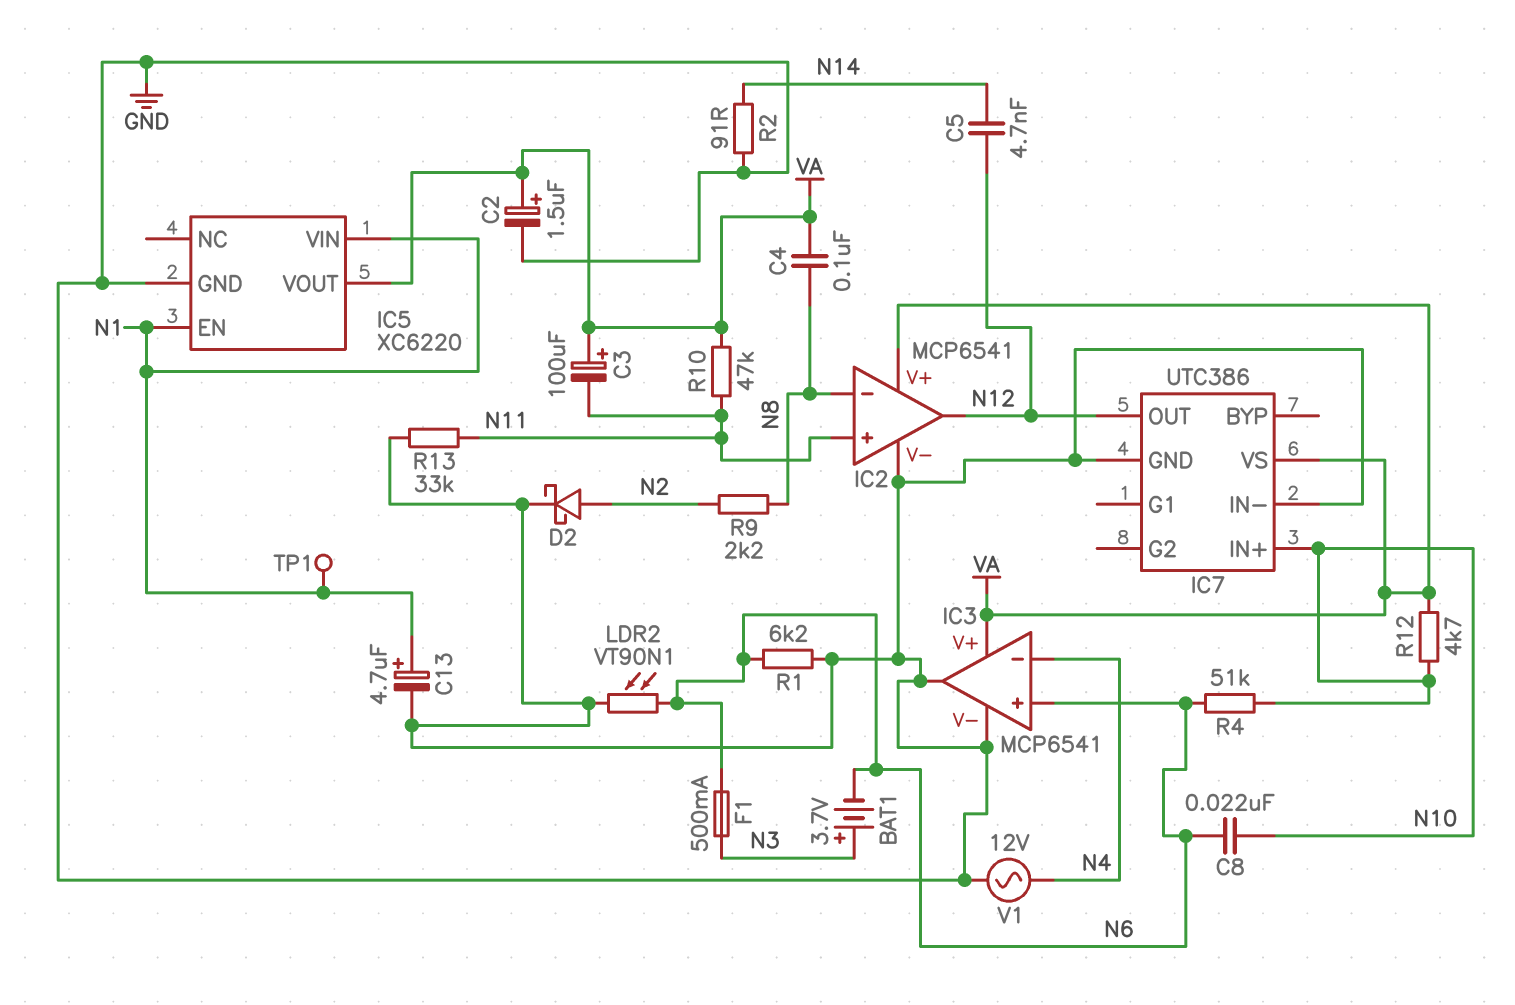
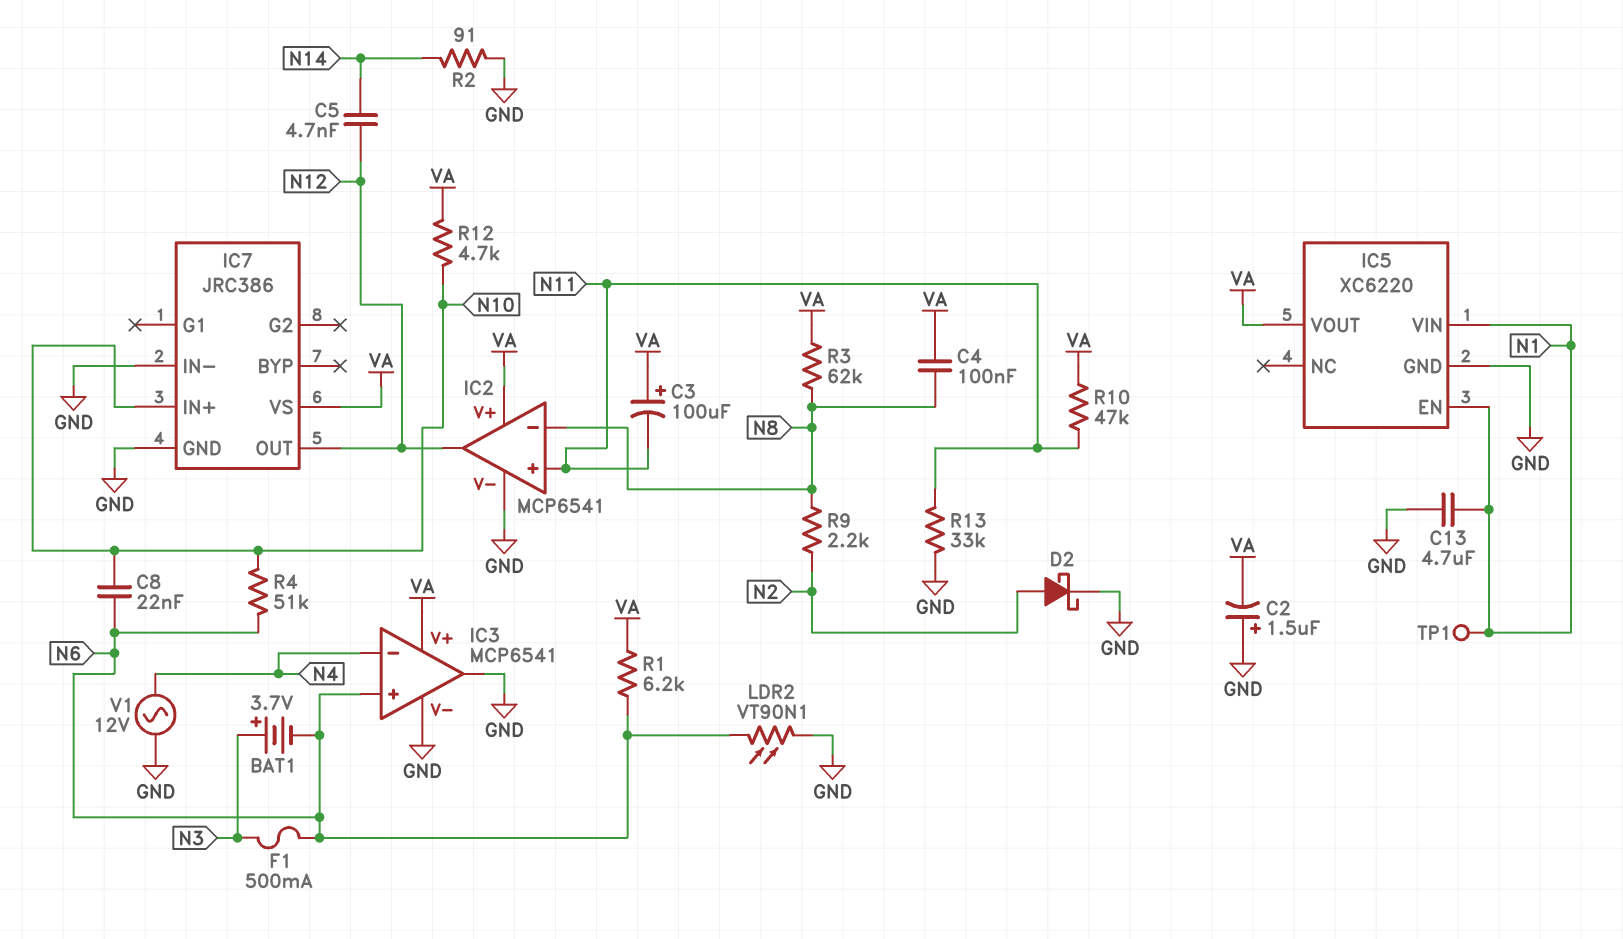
C2: 1.5uF (plus VA, minus GND) -> 1.5uF (plus GND, minus VA)
C13: 4.7uF (plus N1, minus GND) -> 4.7uF (GND, N1)
IC7: UTC386 -> JRC386
R1: 6.2k (GND, N6) -> 6.2k (N6, VA)
R3: none -> 62k (N8, VA)

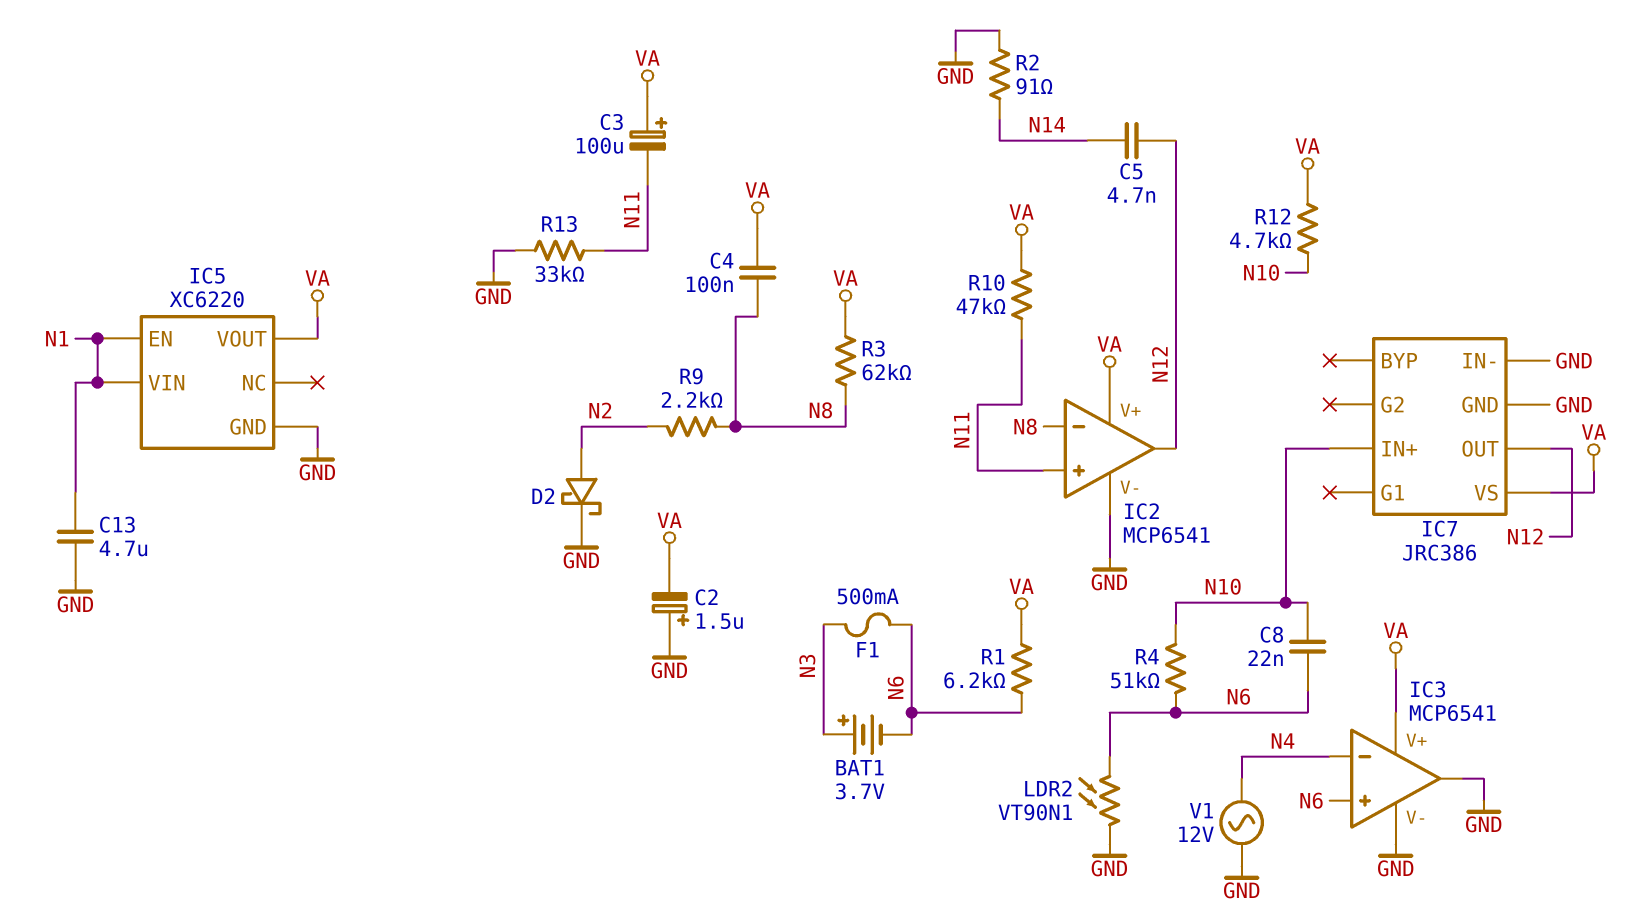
TP1: test point (N1) -> none

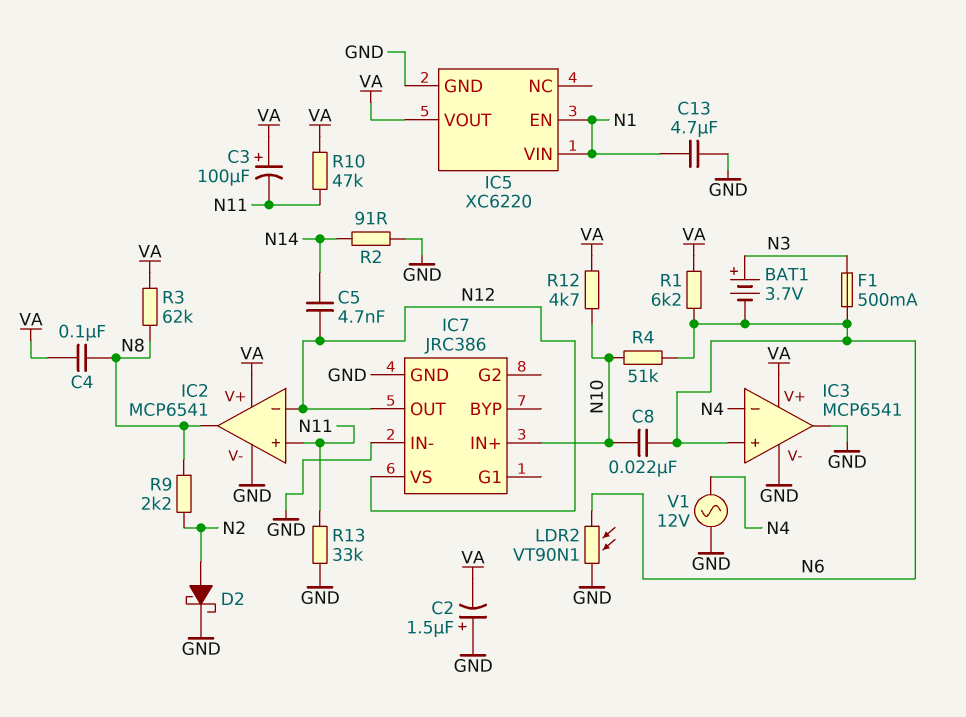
IC2 pin in-: N8 -> N12
IC2 pin out: N12 -> N8
IC7 pin VS: VA -> N12

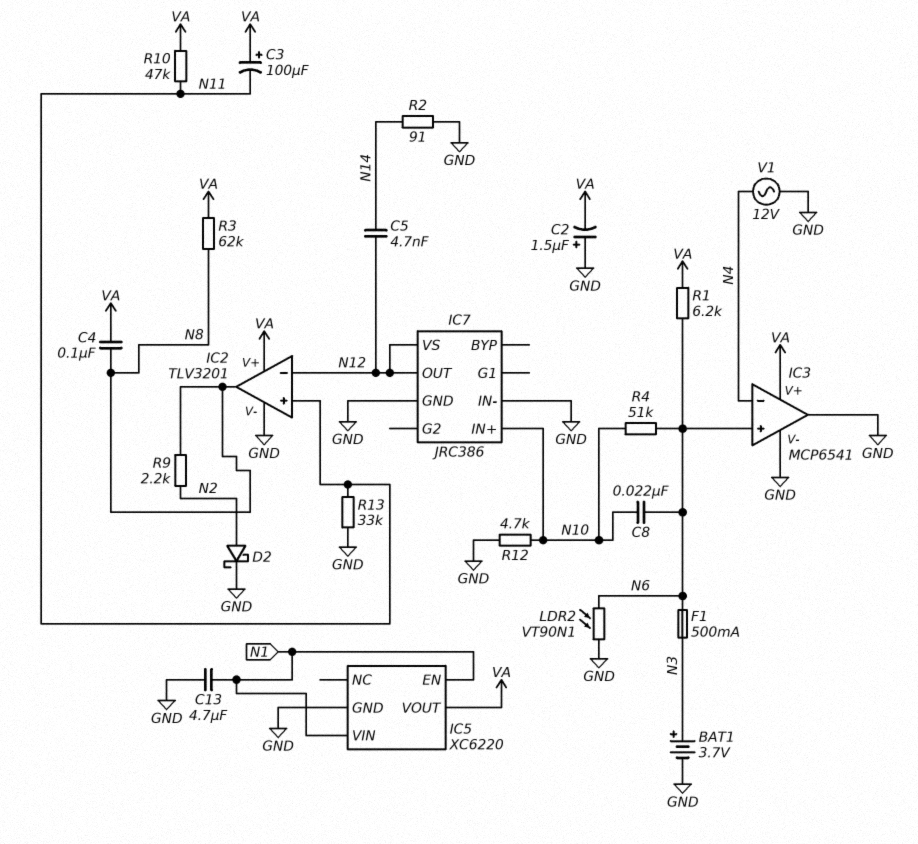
BAT1: 3.7V (plus N3, minus N6) -> 3.7V (plus N3, minus GND)
IC2: MCP6541 -> TLV3201
R12: 4.7k (N10, VA) -> 4.7k (GND, N10)

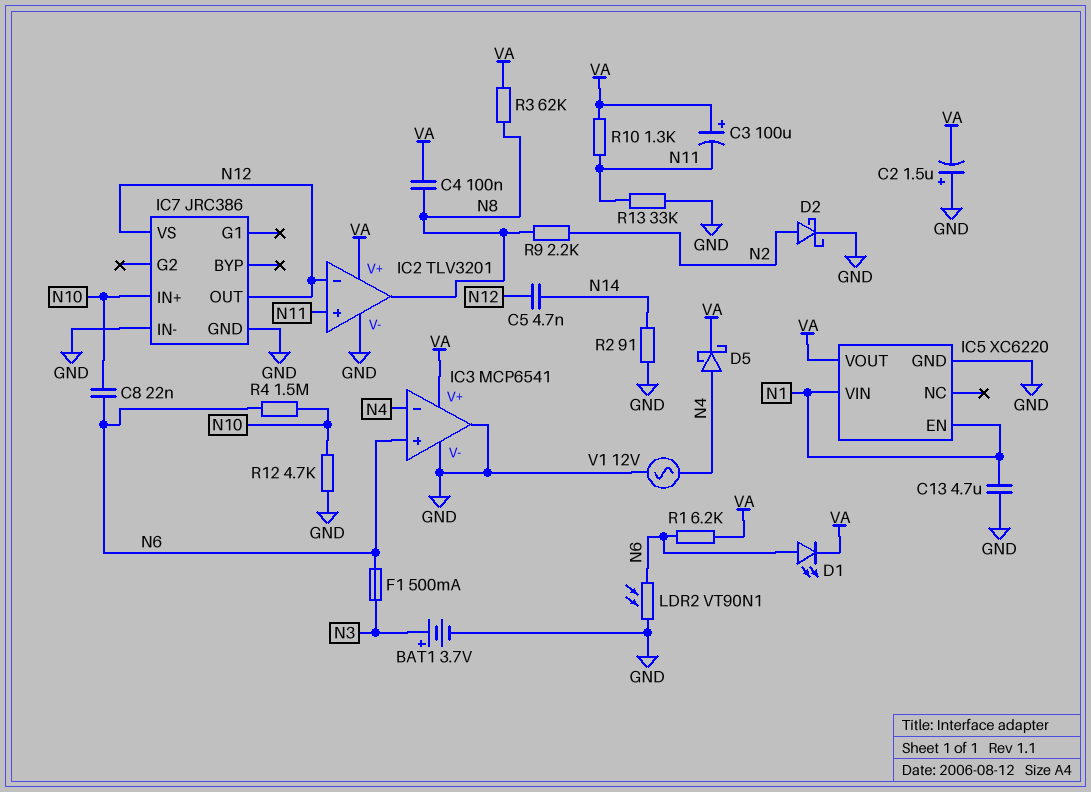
D1: none -> LED (A N6, K VA)
D5: none -> schottky (A N4, K VA)
R4: 51k (N6, N10) -> 1.5M (N6, N10)
R10: 47k (N11, VA) -> 1.3k (N11, VA)

